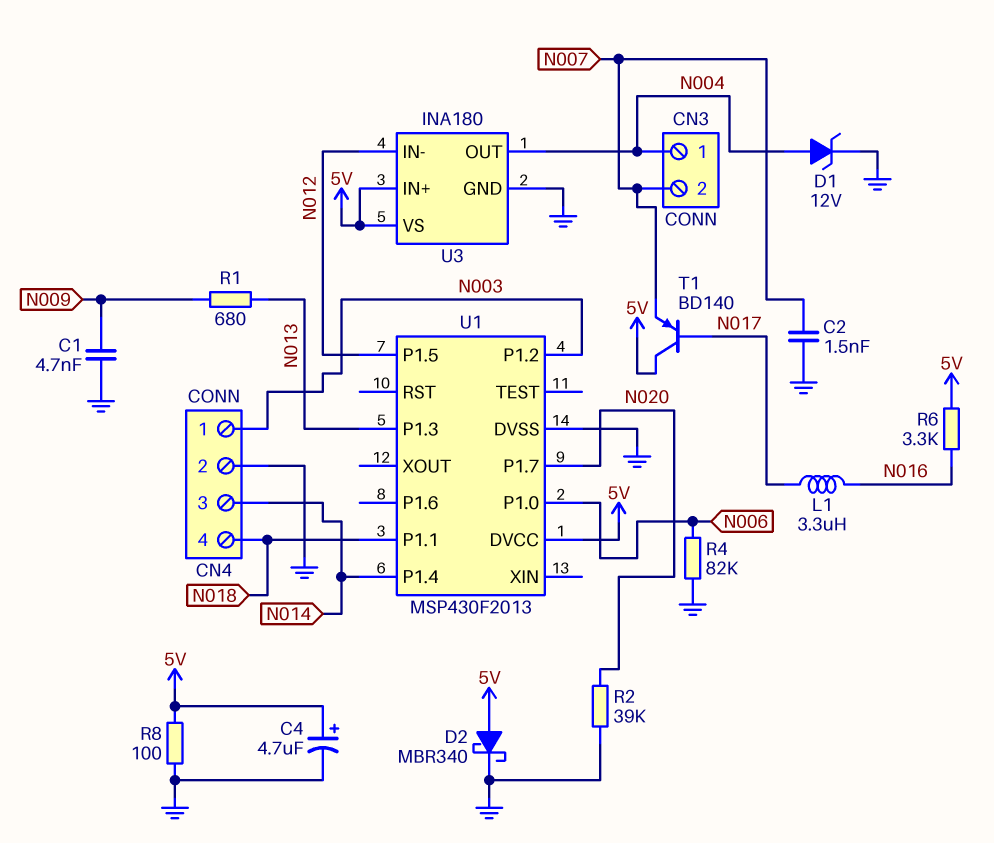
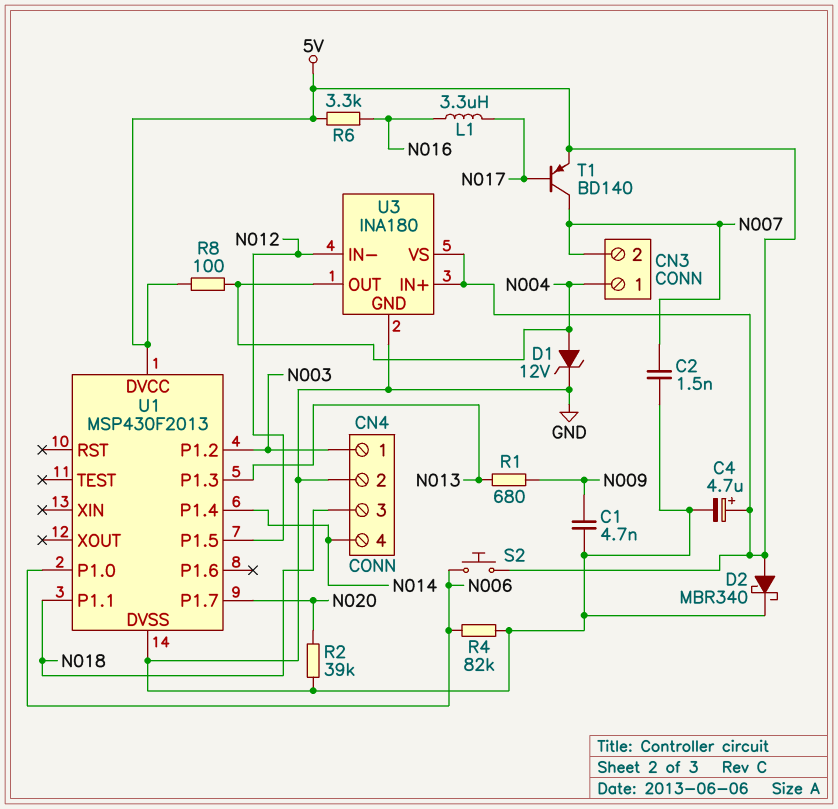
CN4 pin 3: N014 -> N018
CN4 pin 4: N018 -> N014
R8: 100 (5V, GND) -> 100 (5V, N004)
S2: none -> button (5V, N006)
T1: PNP BD140 (B N017, C 5V, E N007) -> PNP BD140 (B N017, C N007, E 5V)

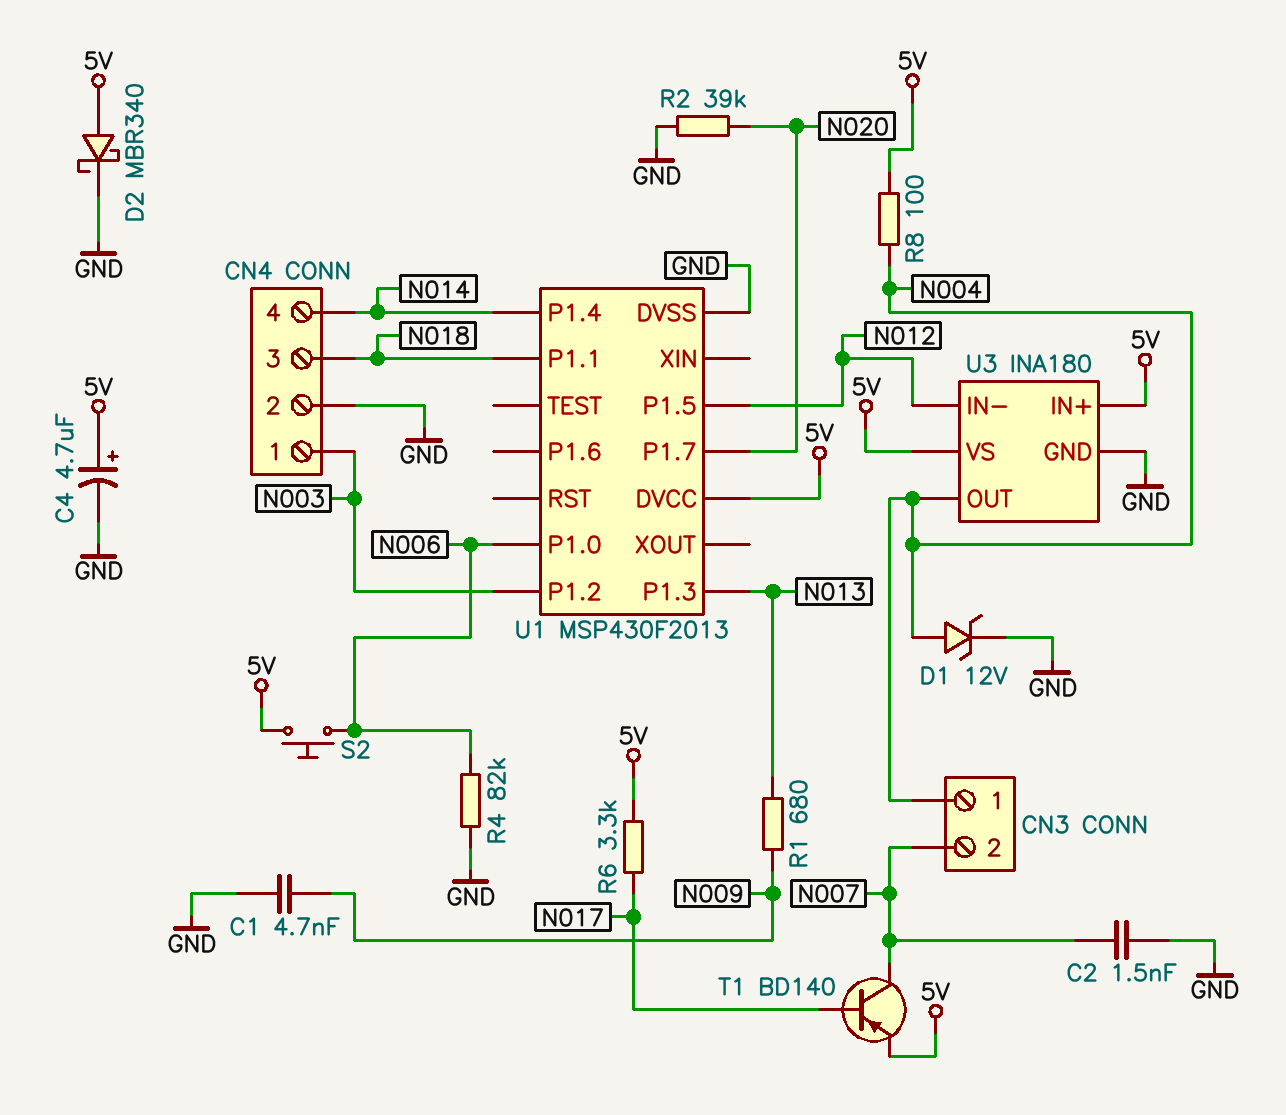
L1: 3.3uH (N016, N017) -> none
R6: 3.3k (5V, N016) -> 3.3k (5V, N017)

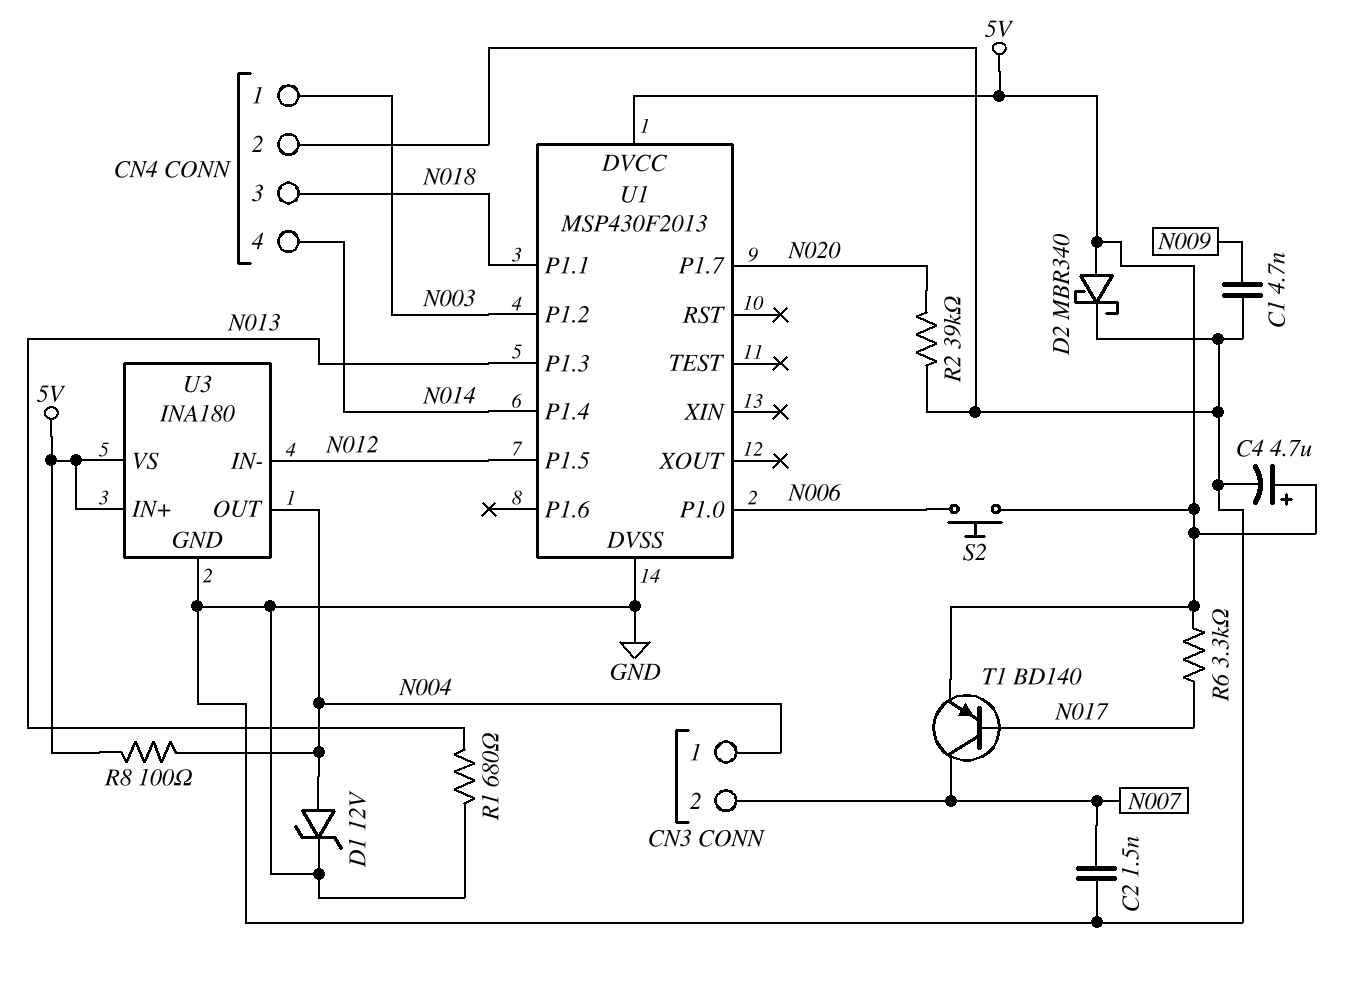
R1: 680 (N009, N013) -> 680 (GND, N013)
R4: 82k (GND, N006) -> none

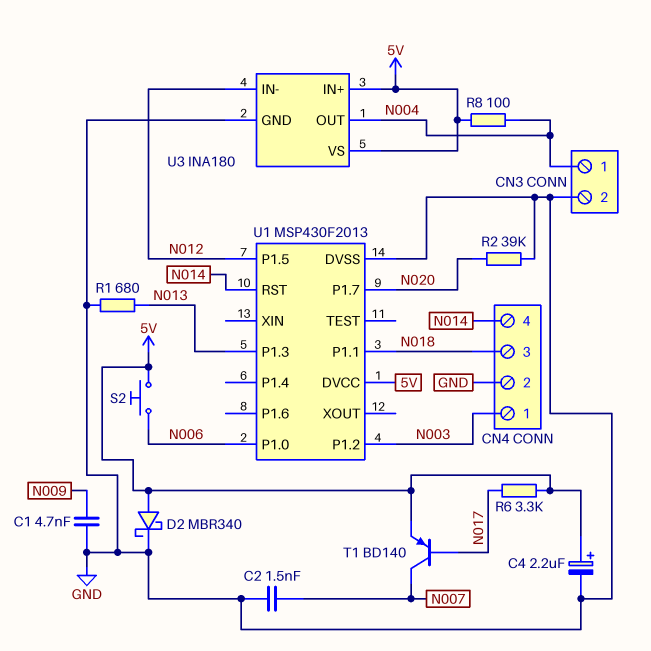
C4: 4.7uF (plus 5V, minus GND) -> 2.2uF (plus 5V, minus GND)
CN3 pin 2: N007 -> GND
D1: zener 12V (A N004, K GND) -> none
U1 pin P1.4: N014 -> none
U1 pin RST: none -> N014

